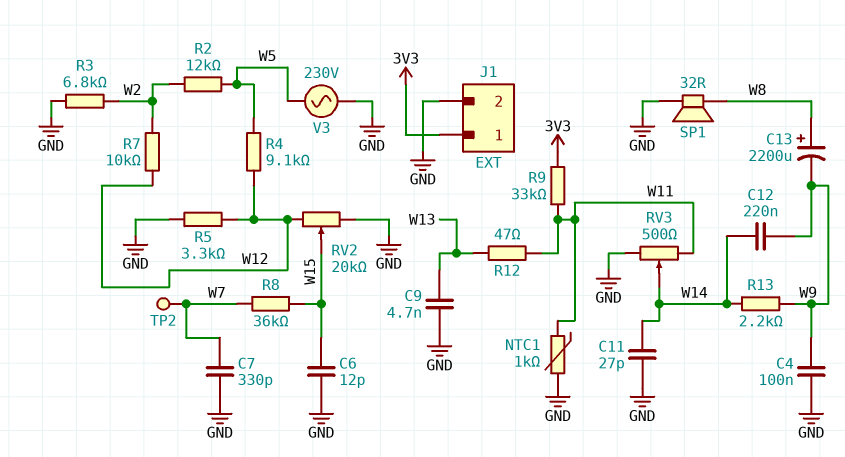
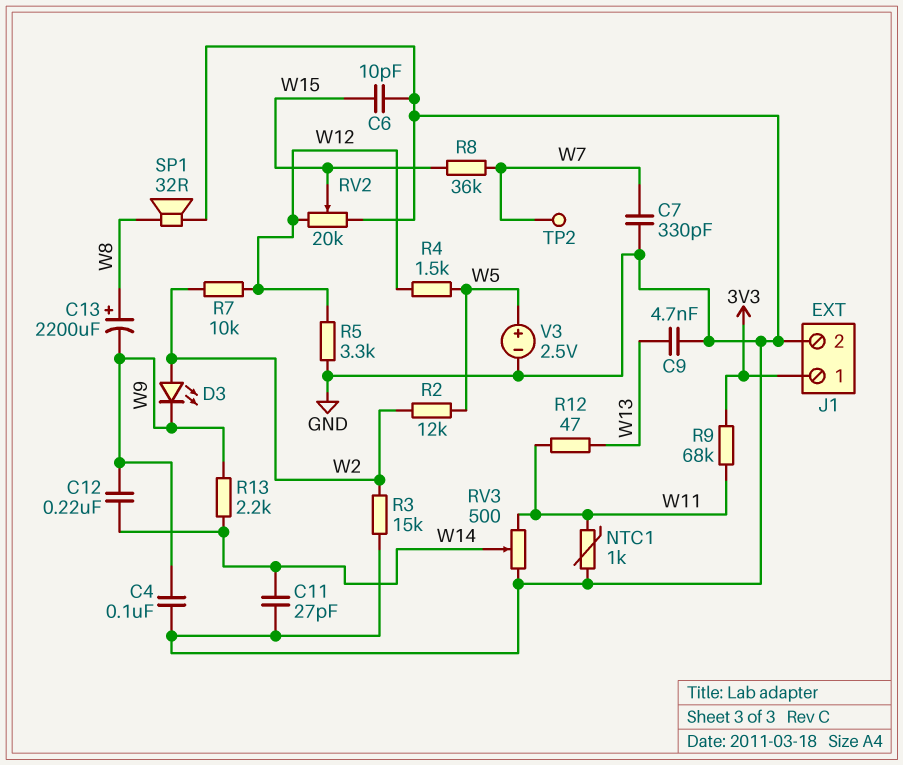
C6: 12pF (GND, W15) -> 10pF (GND, W15)
D3: none -> LED (A W2, K W9)
R3: 6.8k (GND, W2) -> 15k (GND, W2)
R4: 9.1k (W5, W12) -> 1.5k (W5, W12)
R9: 33k (3V3, W11) -> 68k (3V3, W11)
V3: AC 230V (GND, W5) -> 2.5V (plus W5, minus GND)

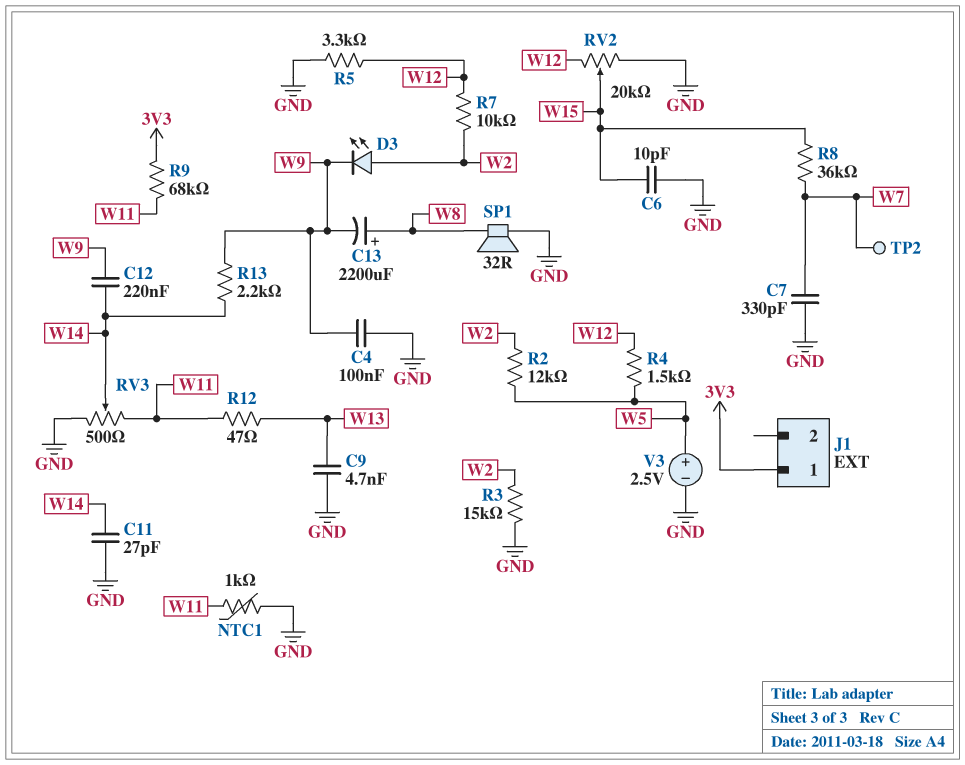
J1 pin 2: GND -> none

